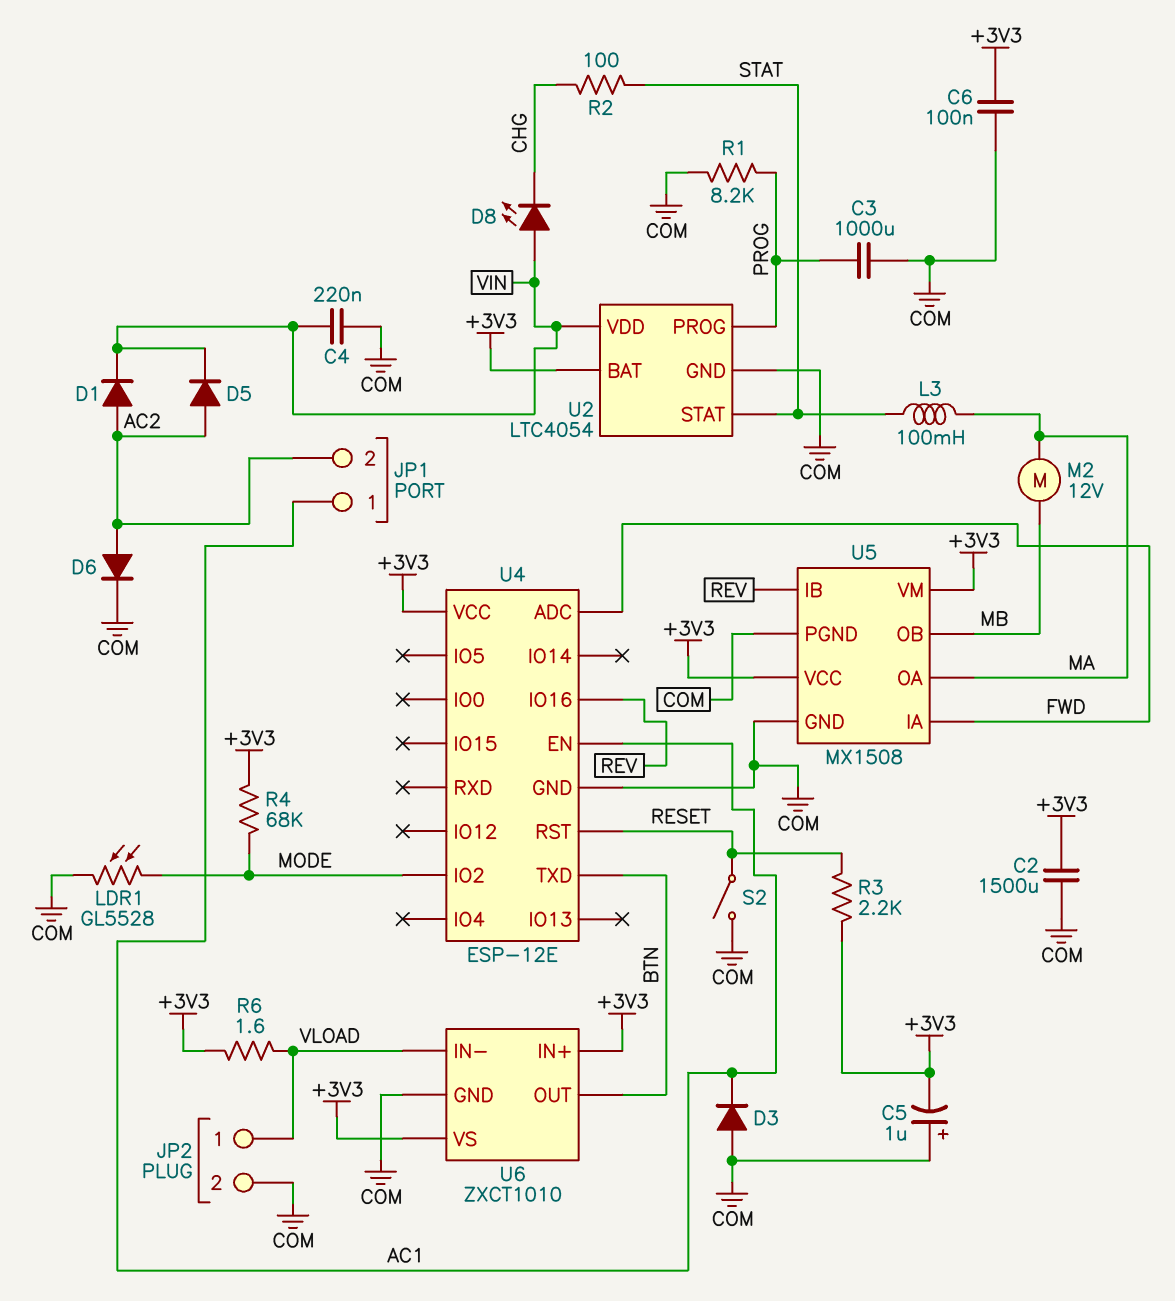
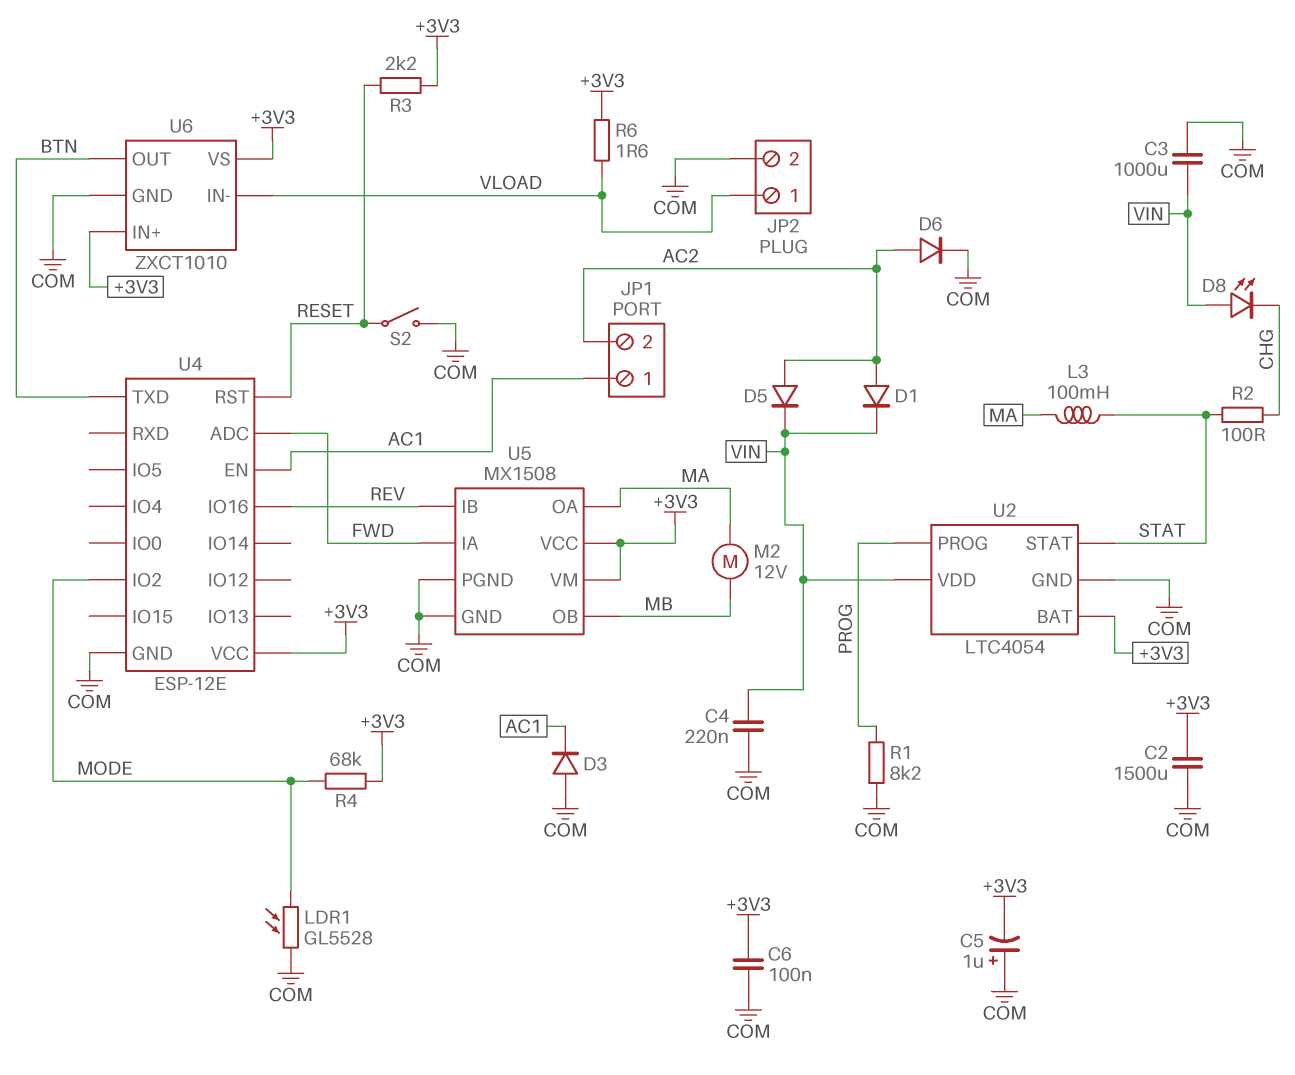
C3: 1000uF (COM, PROG) -> 1000uF (COM, VIN)

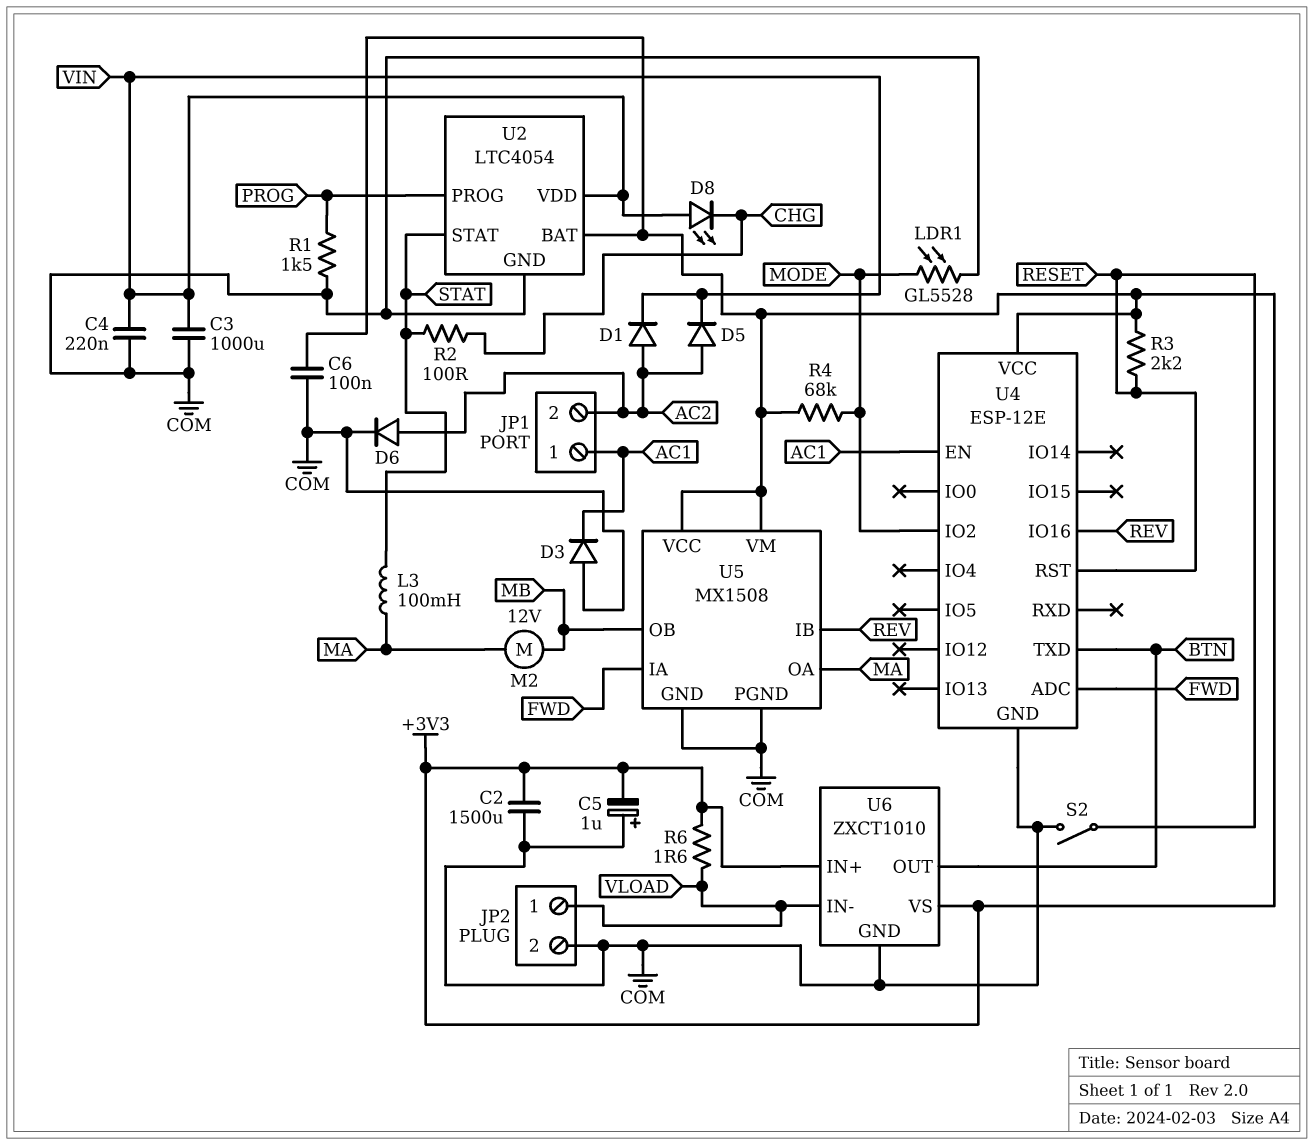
R1: 8.2k (COM, PROG) -> 1.5k (COM, PROG)

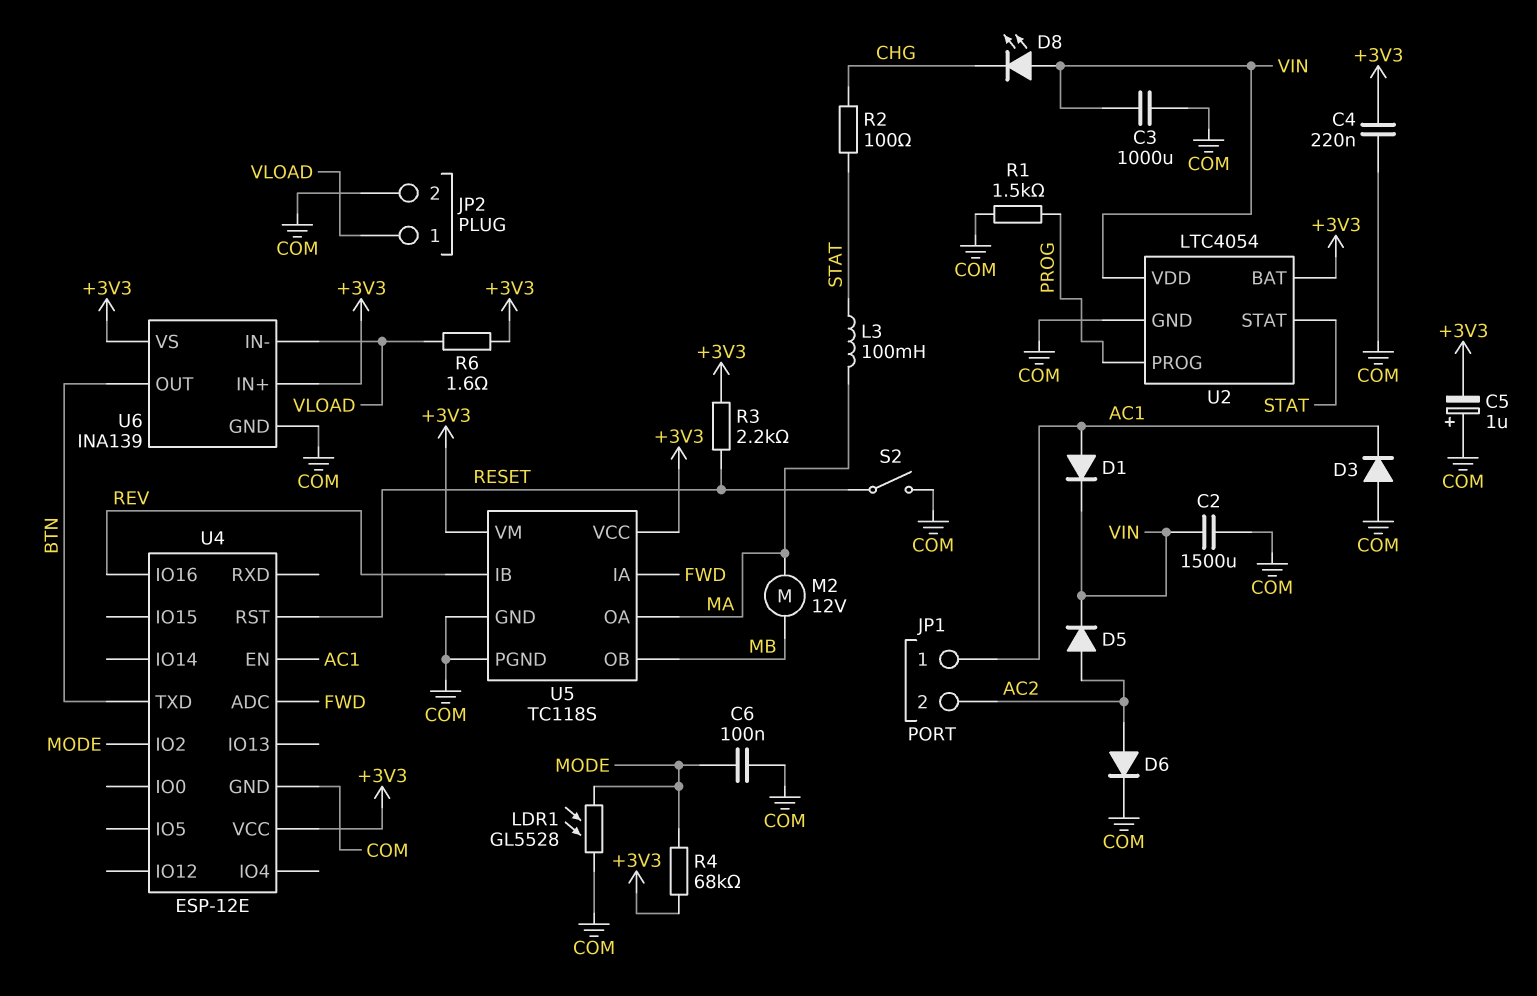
C2: 1500uF (+3V3, COM) -> 1500uF (COM, VIN)
C4: 220nF (COM, VIN) -> 220nF (+3V3, COM)
C6: 100nF (+3V3, COM) -> 100nF (COM, MODE)
D1: diode (A AC2, K VIN) -> diode (A AC1, K VIN)
U5: MX1508 -> TC118S
U6: ZXCT1010 -> INA139

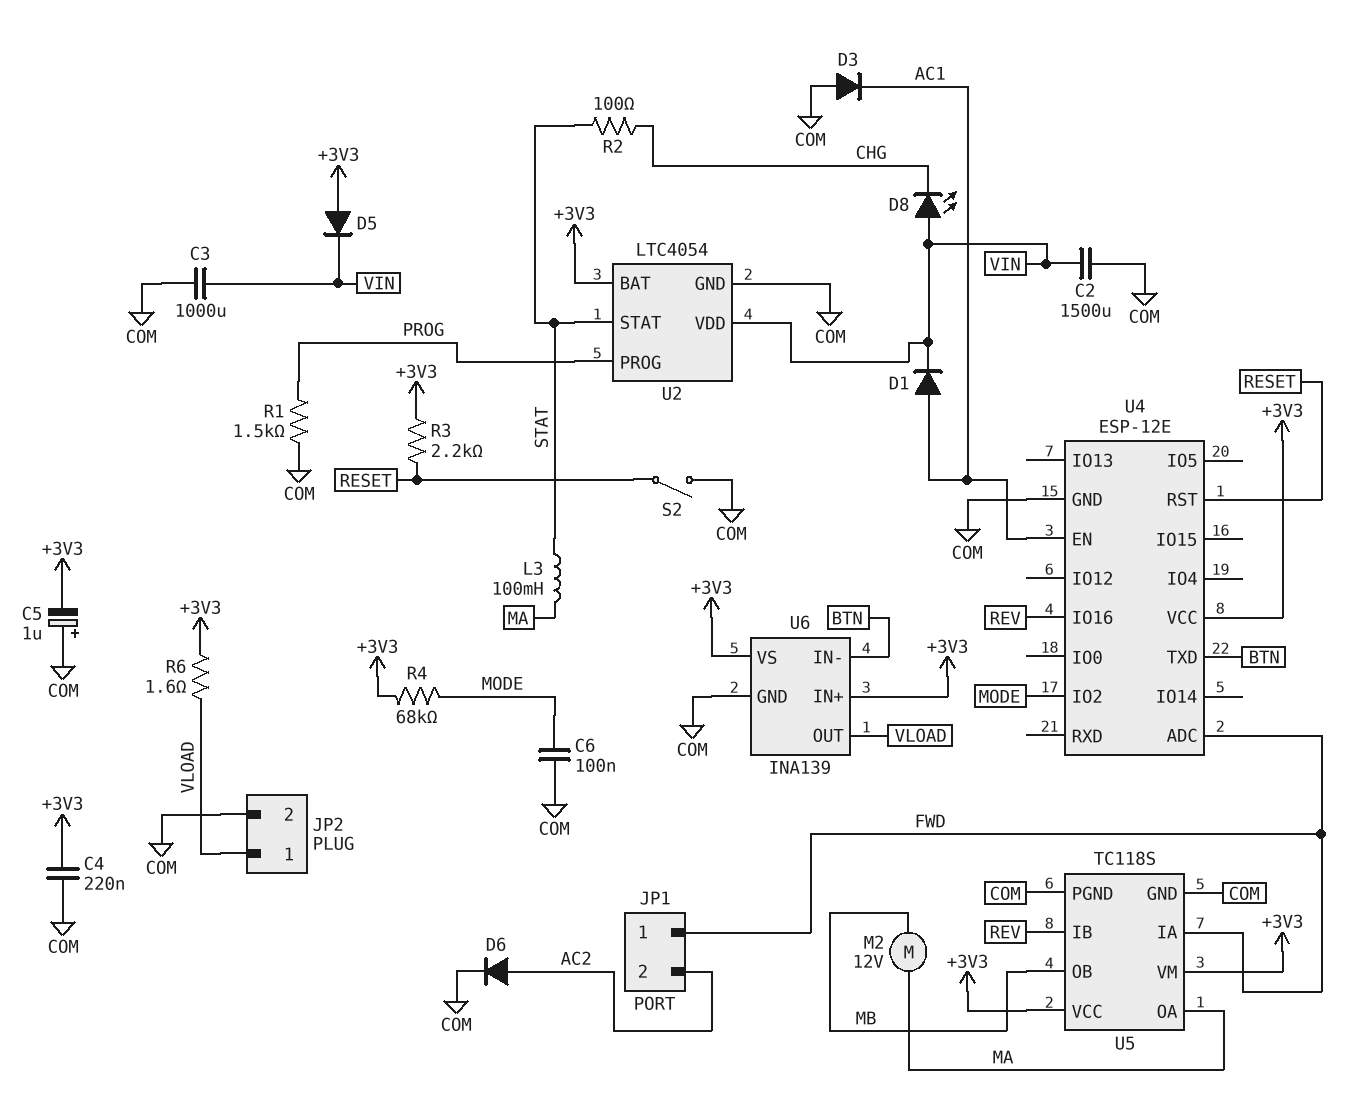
D5: diode (A AC2, K VIN) -> diode (A +3V3, K VIN)
JP1 pin 1: AC1 -> FWD
LDR1: GL5528 (COM, MODE) -> none
U6 pin IN-: VLOAD -> BTN
U6 pin OUT: BTN -> VLOAD

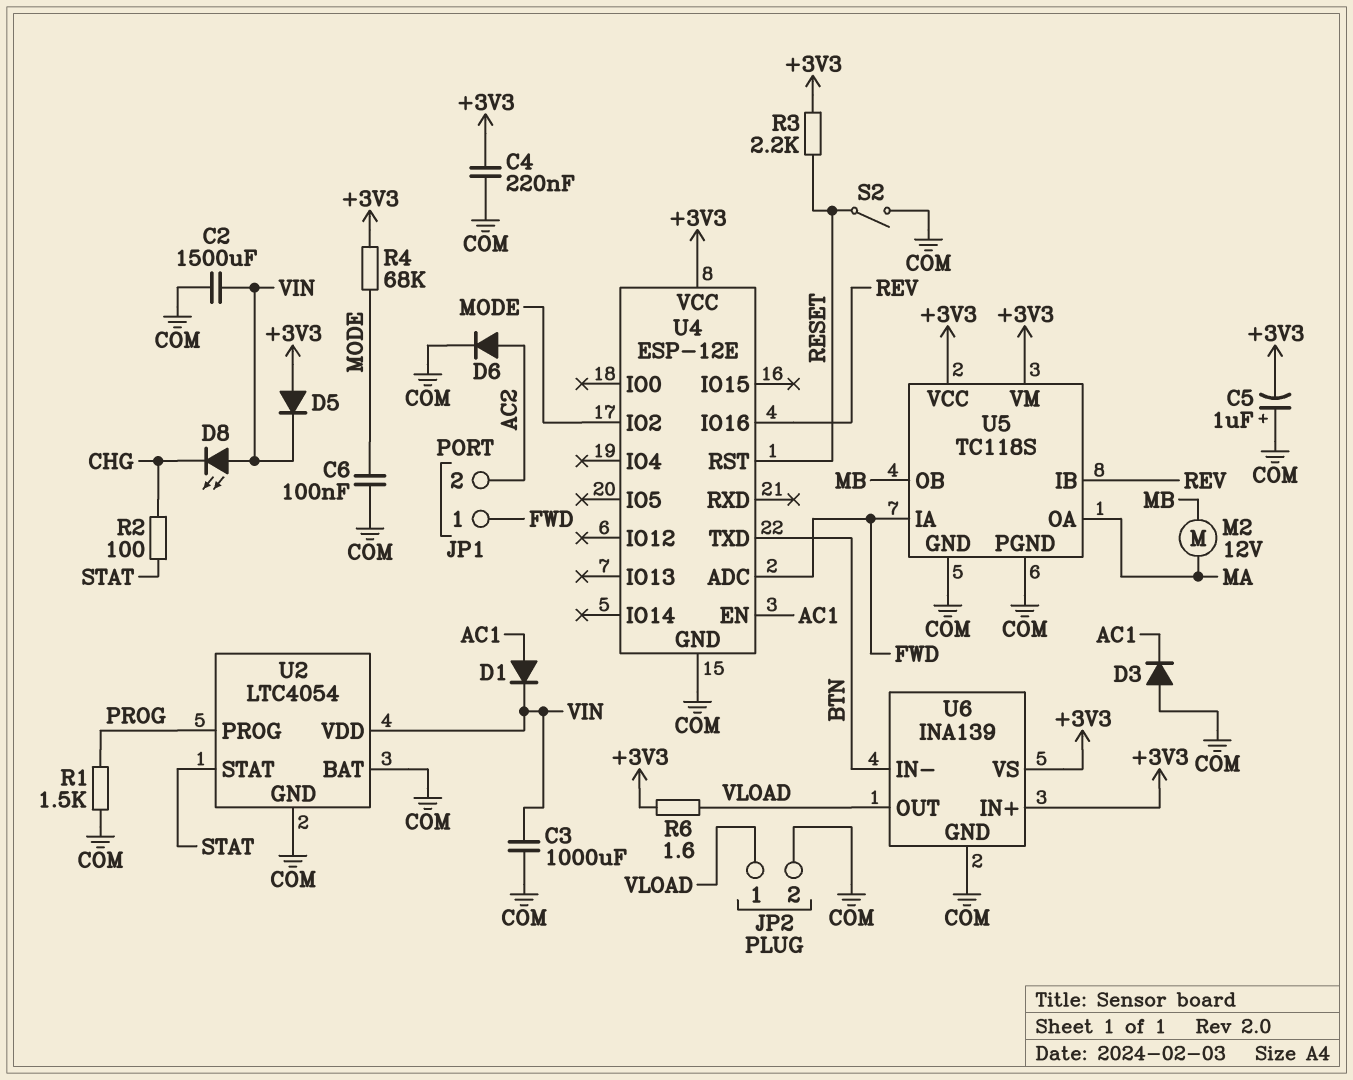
L3: 100mH (MA, STAT) -> none
U2 pin BAT: +3V3 -> COM

